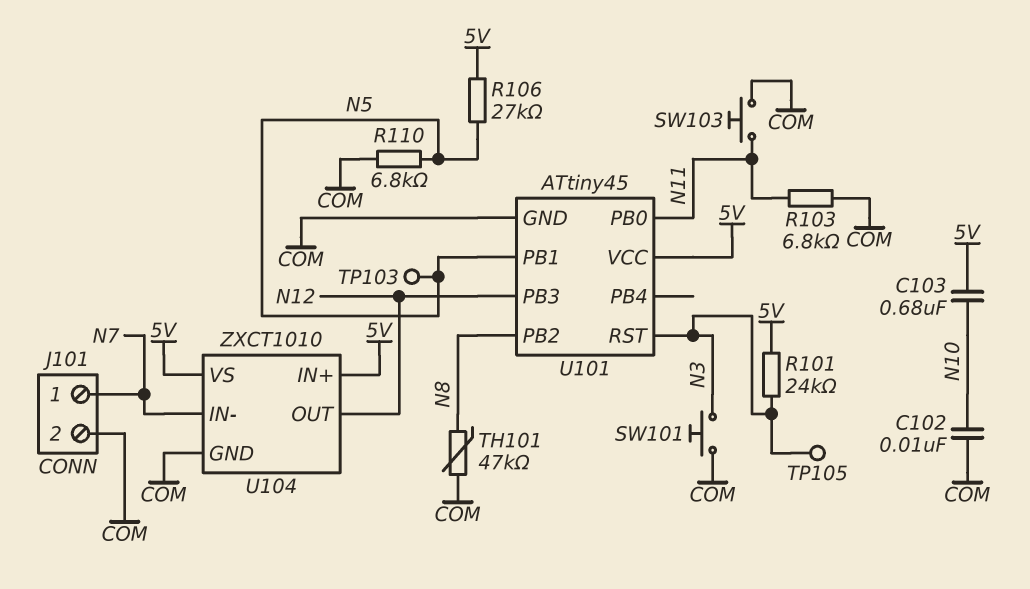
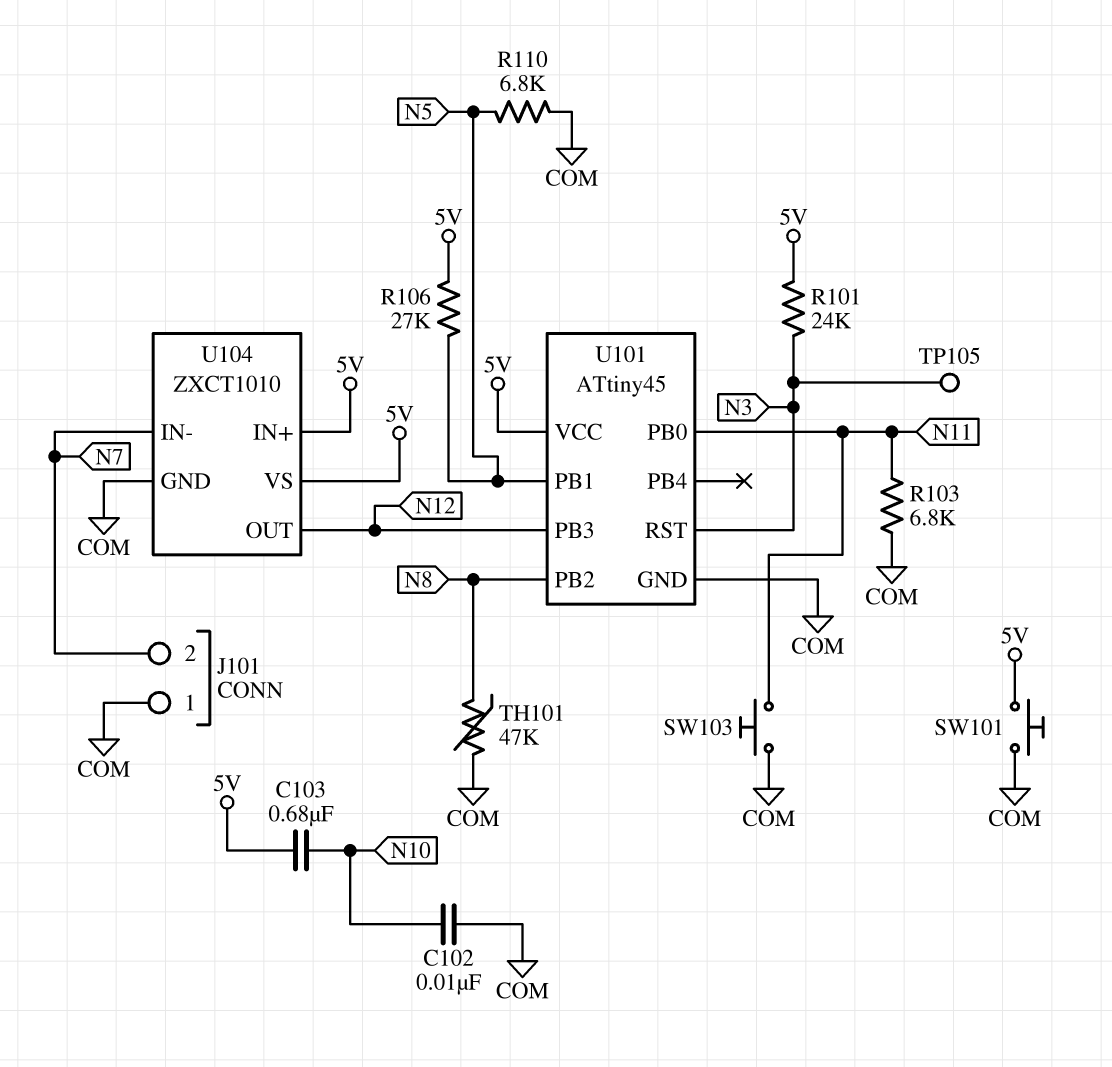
J101 pin 1: N7 -> COM
J101 pin 2: COM -> N7
SW101: button (COM, N3) -> button (5V, COM)
TP103: test point (N5) -> none

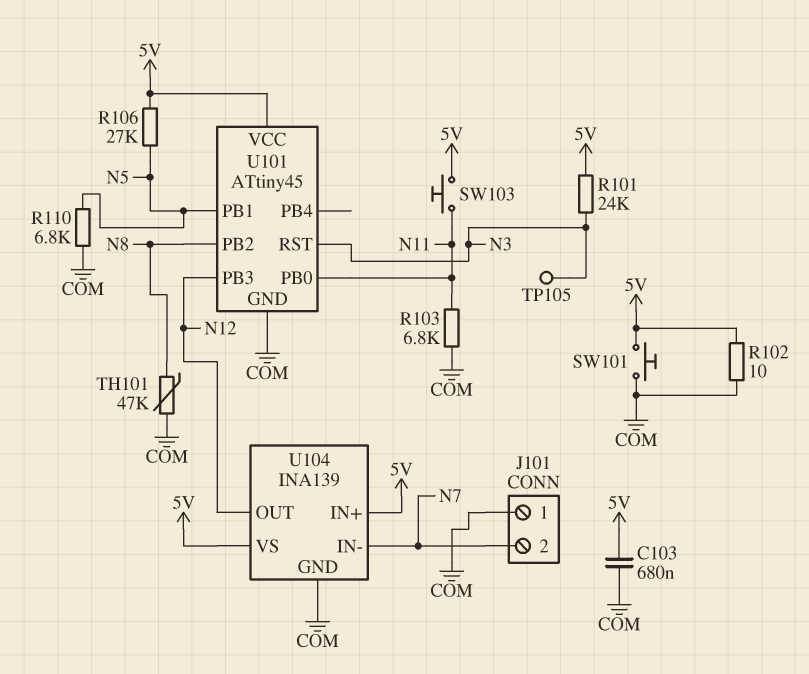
C102: 10nF (COM, N10) -> none
C103: 680nF (5V, N10) -> 680nF (5V, COM)
R102: none -> 10 (5V, COM)
SW103: button (COM, N11) -> button (5V, N11)
U104: ZXCT1010 -> INA139

